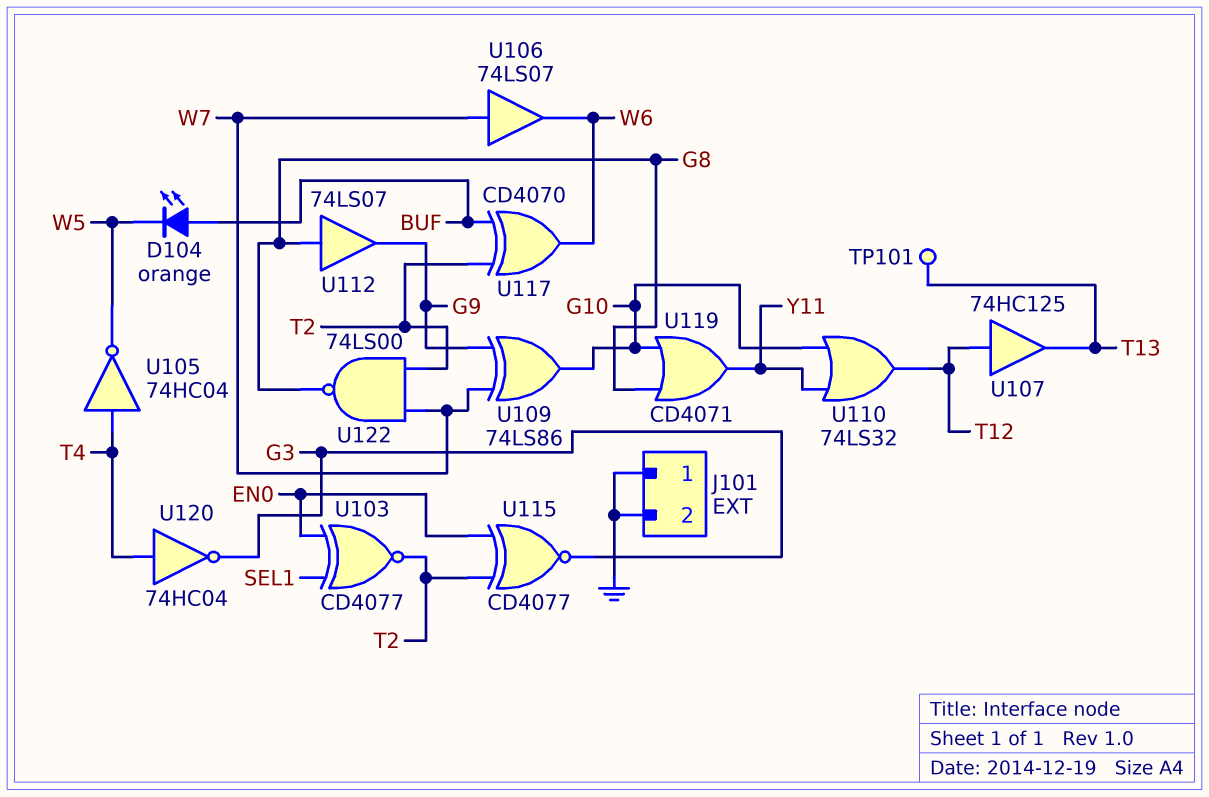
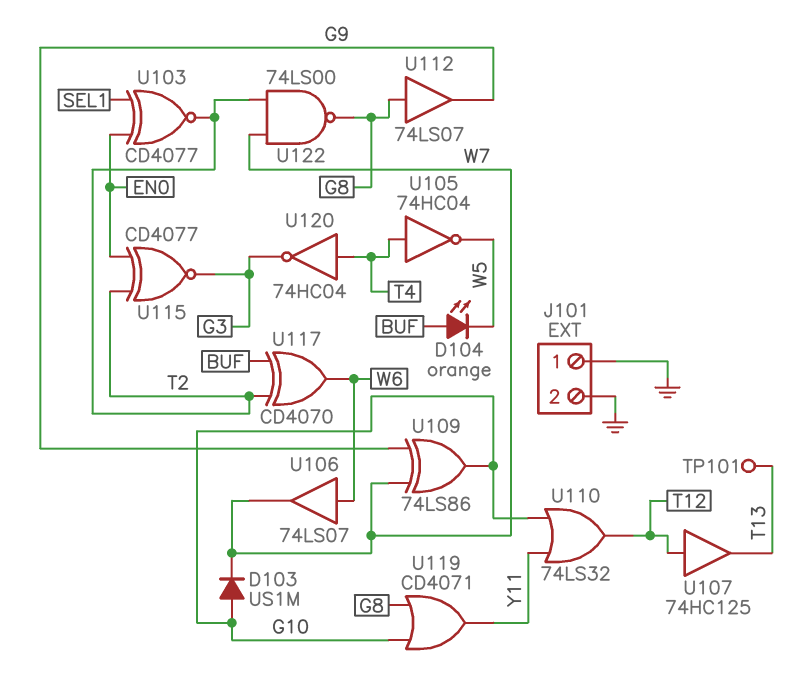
D103: none -> diode US1M (A G10, K W7)
U106: buffer 74LS07 (in W7, out W6) -> buffer 74LS07 (in W6, out W7)

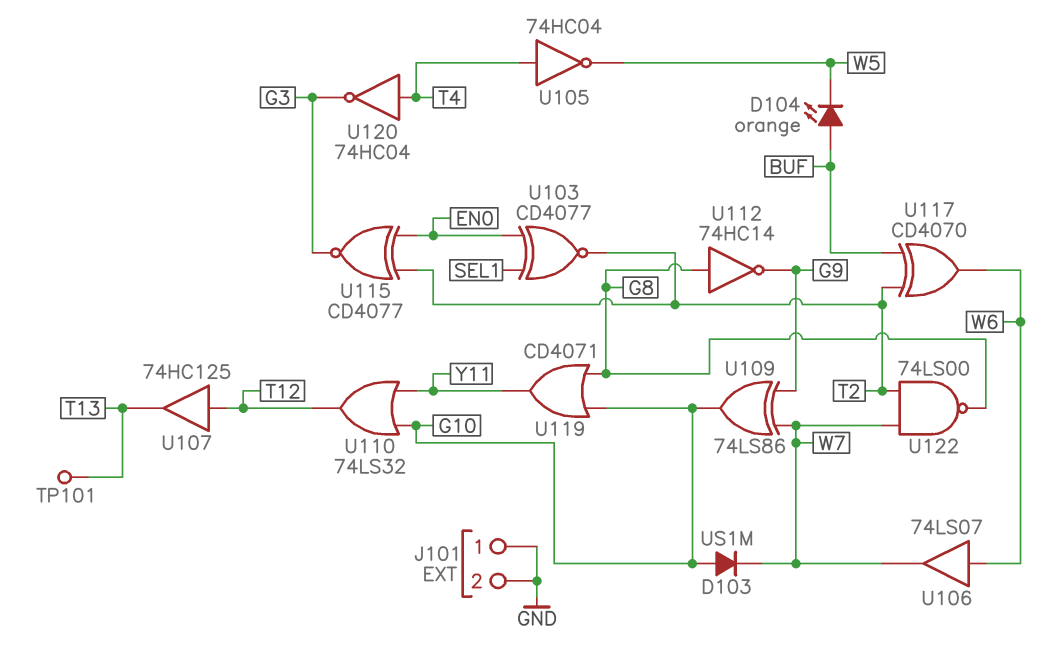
U112: buffer 74LS07 (in G8, out G9) -> NOT 74HC14 (in G8, out G9)

